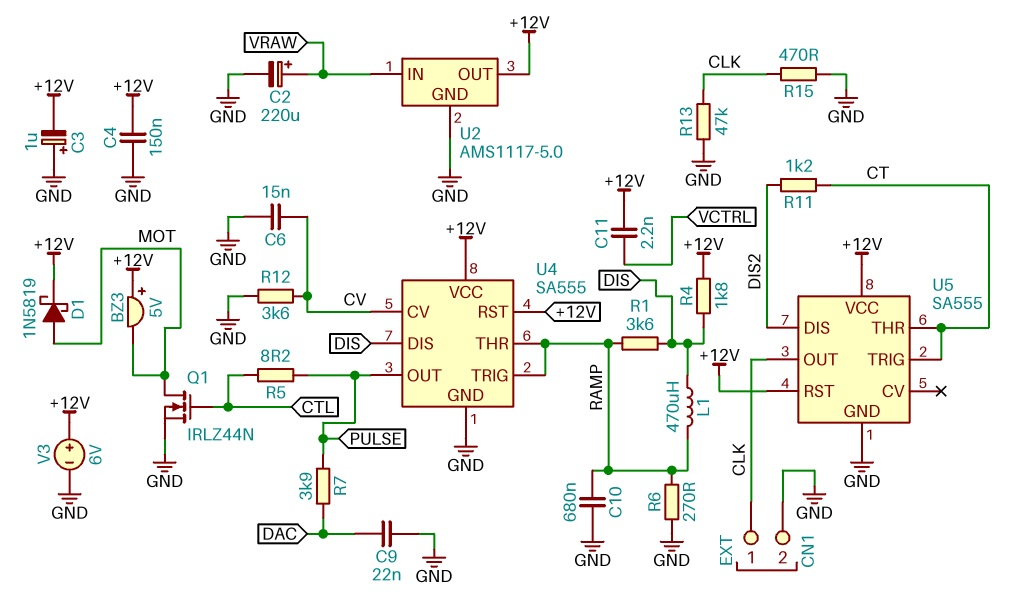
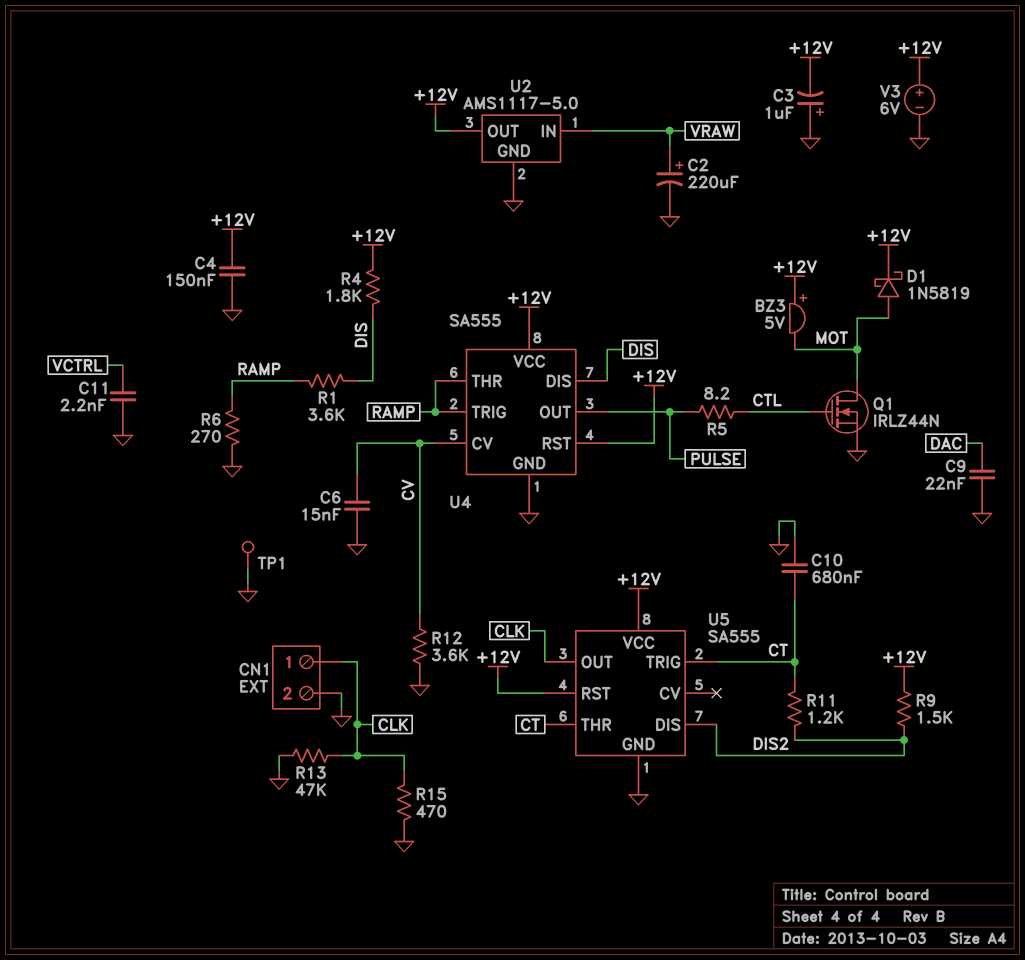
C10: 680nF (GND, RAMP) -> 680nF (CT, GND)
C11: 2.2nF (+12V, VCTRL) -> 2.2nF (GND, VCTRL)
L1: 470uH (DIS, RAMP) -> none
R7: 3.9k (DAC, PULSE) -> none
R9: none -> 1.5k (+12V, DIS2)
TP1: none -> test point (GND)

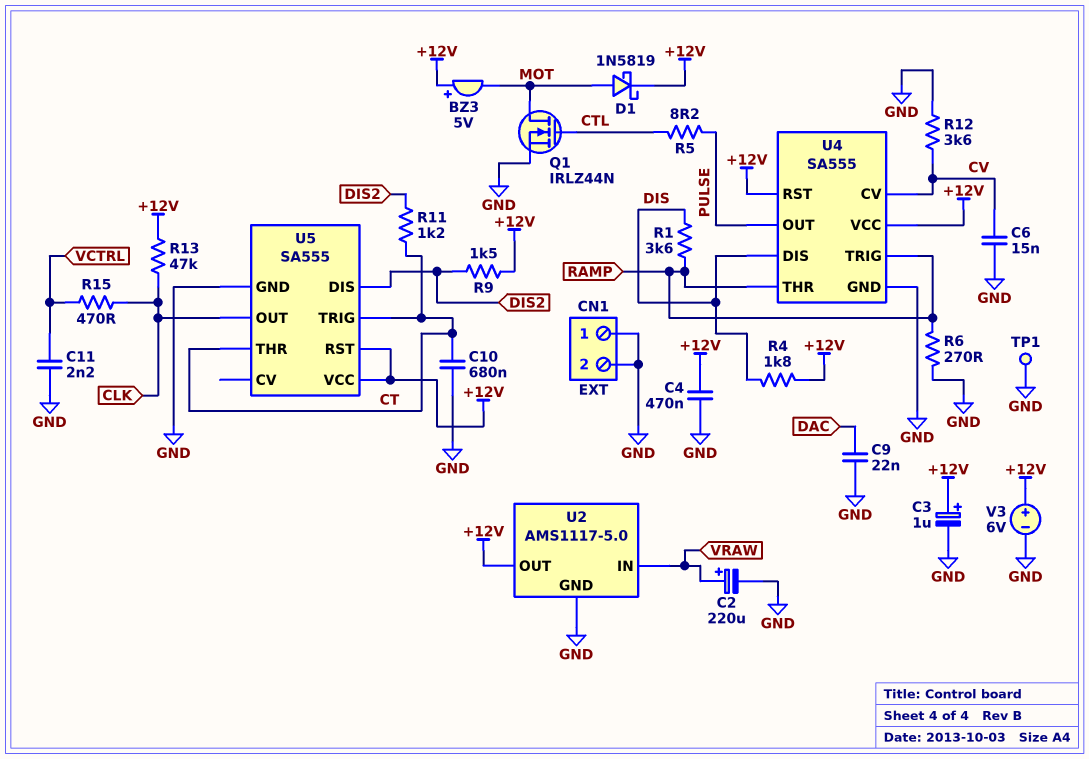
C3: 1uF (plus GND, minus +12V) -> 1uF (plus +12V, minus GND)
C4: 150nF (+12V, GND) -> 470nF (+12V, GND)
CN1 pin 1: CLK -> GND
R13: 47k (CLK, GND) -> 47k (+12V, CLK)
R15: 470 (CLK, GND) -> 470 (CLK, VCTRL)

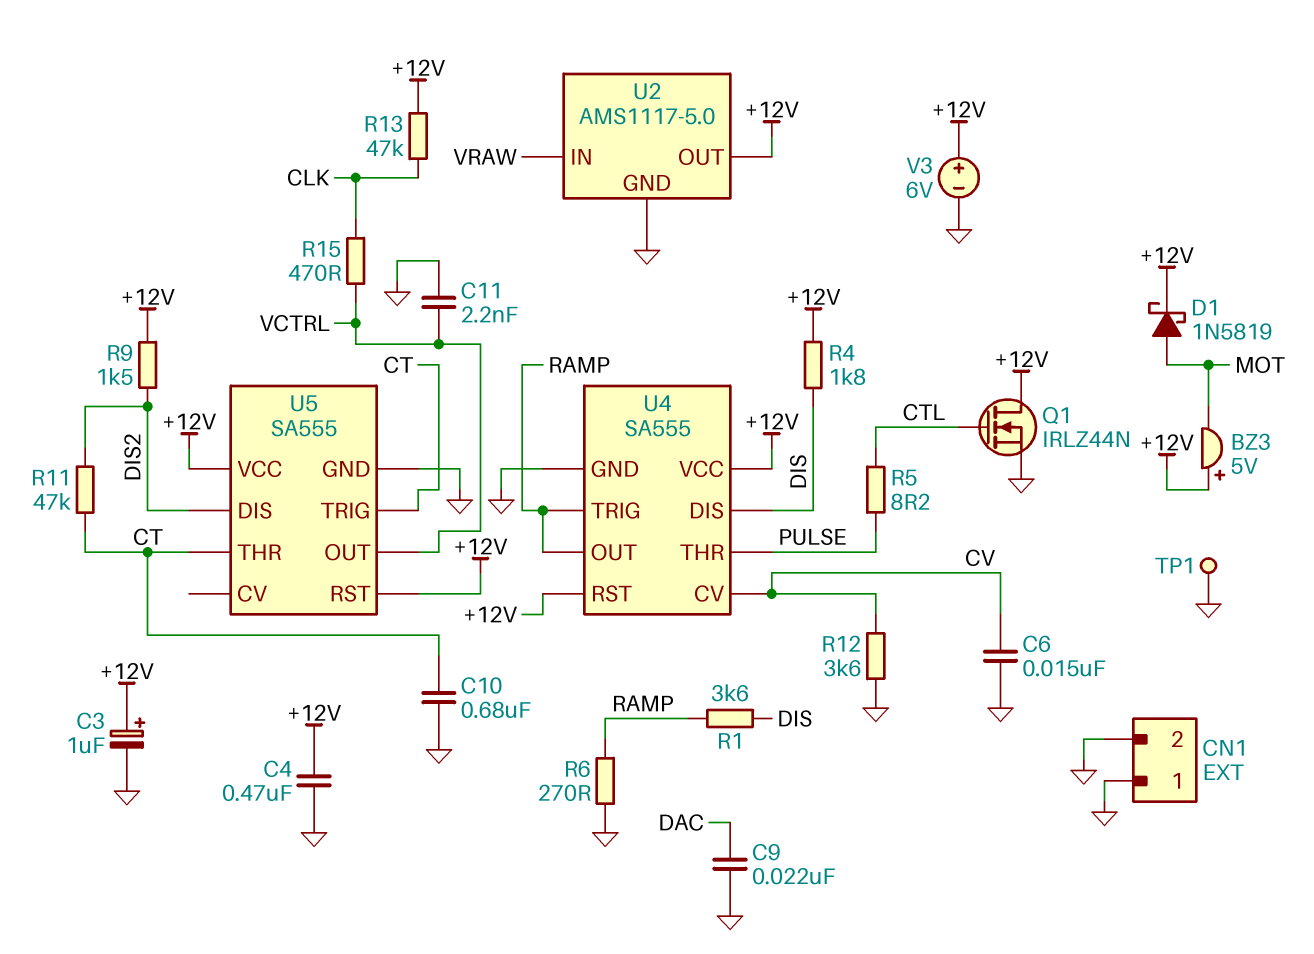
C2: 220uF (plus VRAW, minus GND) -> none
Q1: NMOS IRLZ44N (G CTL, D MOT, S GND) -> NMOS IRLZ44N (G CTL, D +12V, S GND)
R11: 1.2k (CT, DIS2) -> 47k (CT, DIS2)
U4 pin OUT: PULSE -> RAMP
U4 pin THR: RAMP -> PULSE
U5 pin OUT: CLK -> VCTRL

